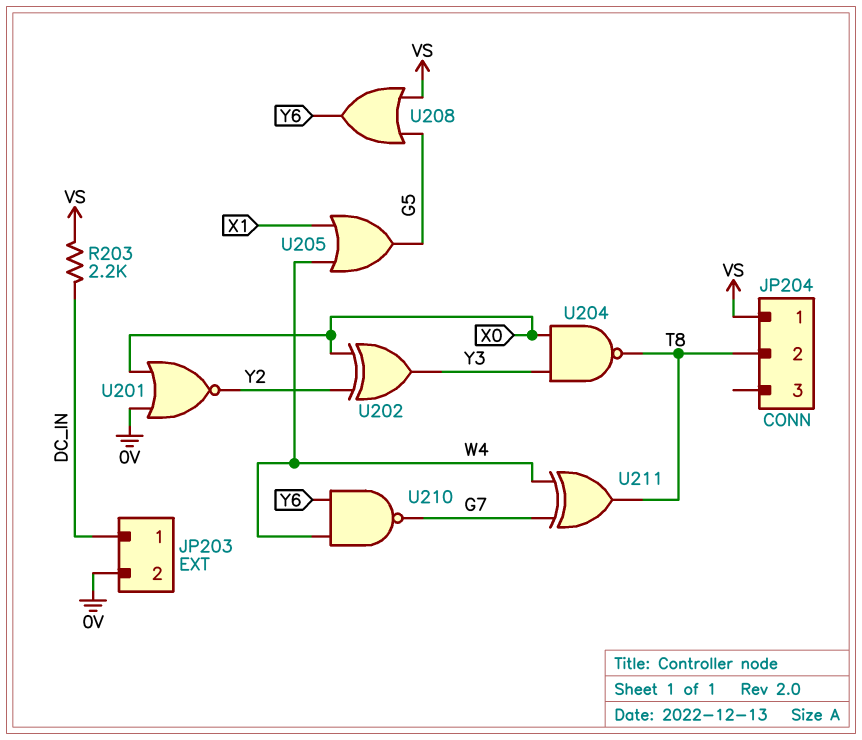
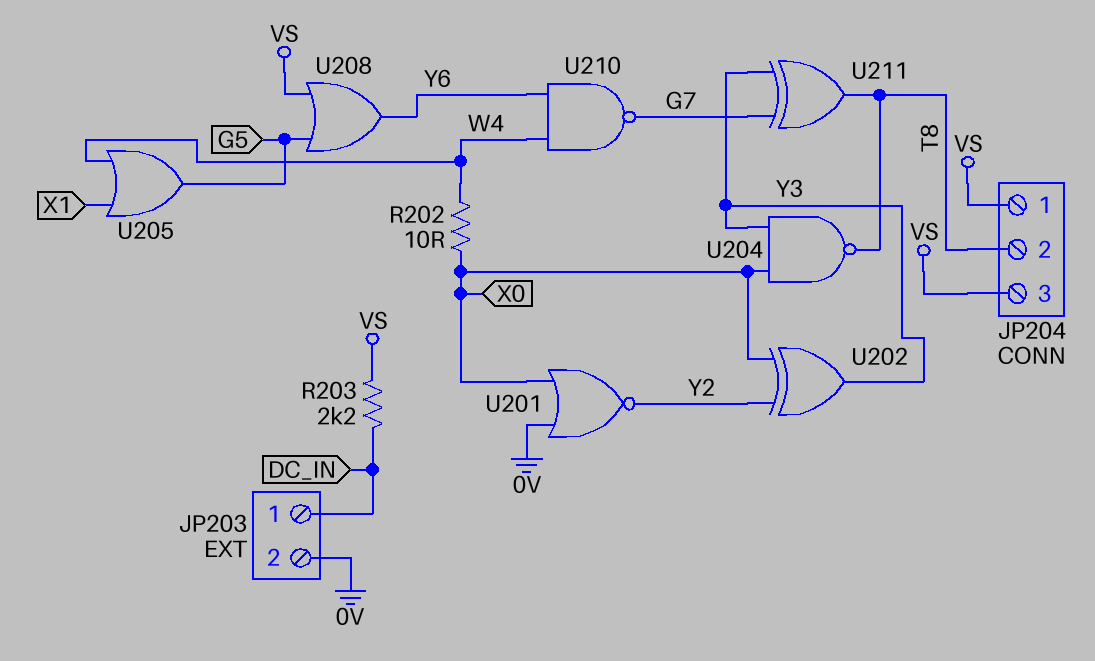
JP204 pin 3: none -> VS
R202: none -> 10 (W4, X0)
U211: XOR (in G7, in W4, out T8) -> XOR (in G7, in Y3, out T8)

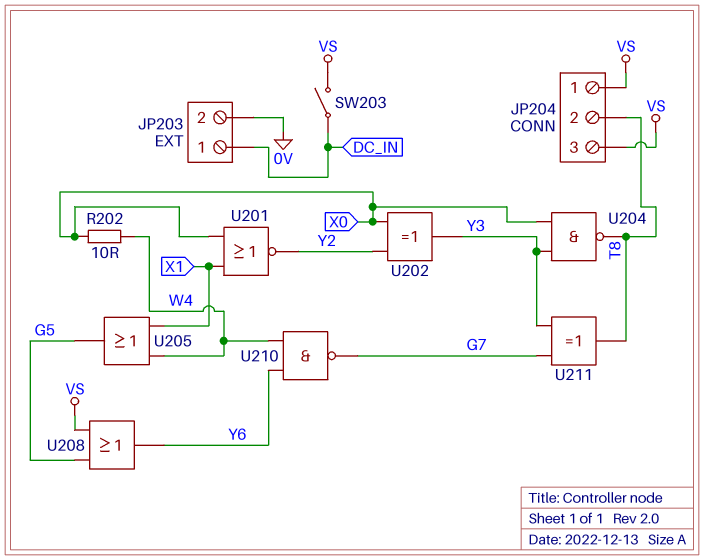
R203: 2.2k (DC_IN, VS) -> none
SW203: none -> switch (DC_IN, VS)
U201: NOR (in 0V, in X0, out Y2) -> NOR (in X0, in X1, out Y2)

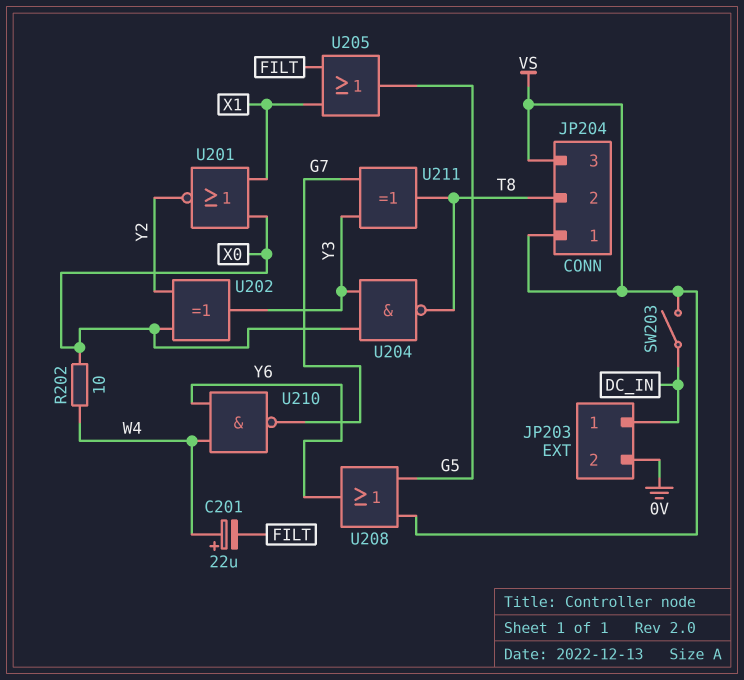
C201: none -> 22uF (plus W4, minus FILT)
U205: OR (in W4, in X1, out G5) -> OR (in FILT, in X1, out G5)

